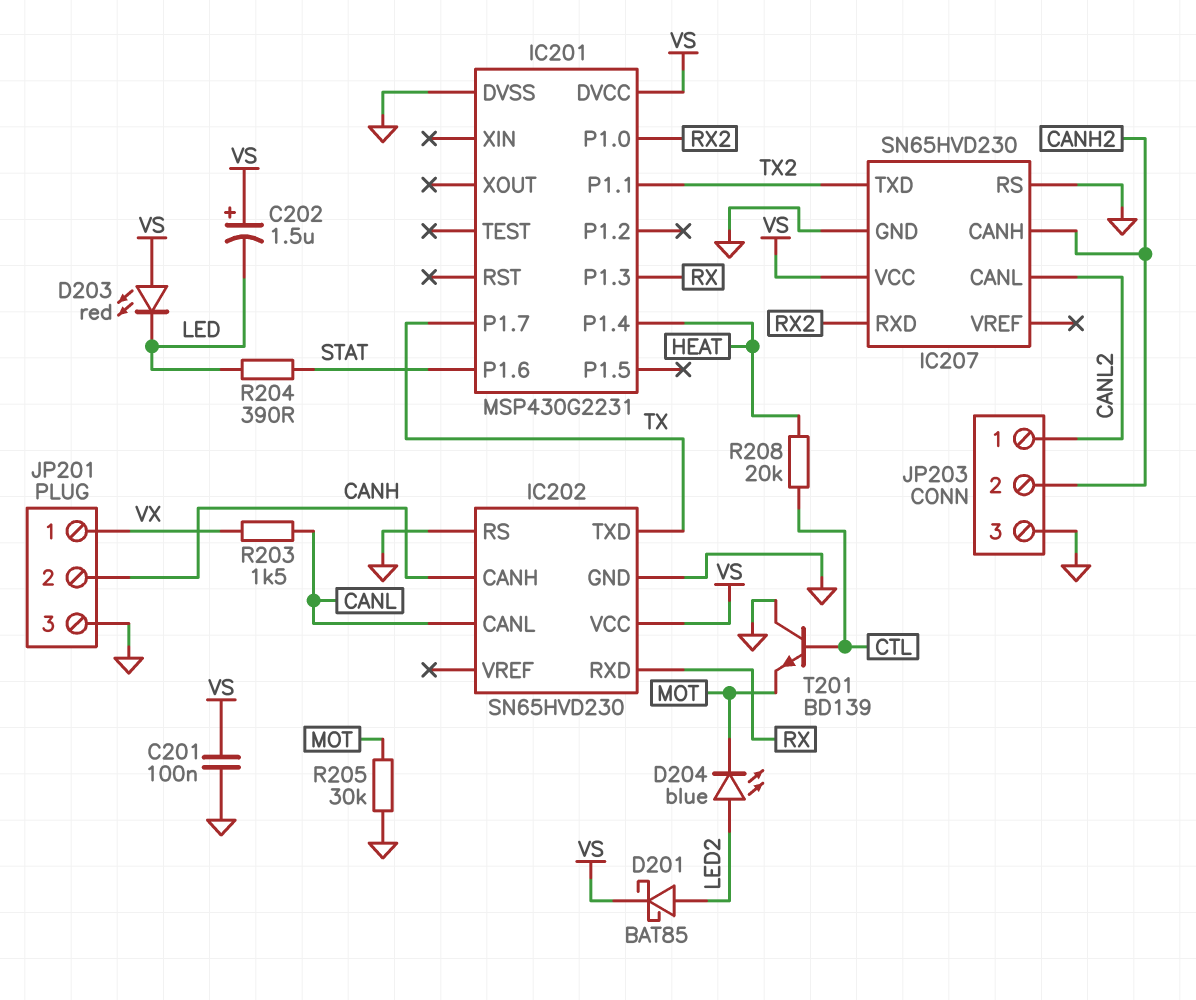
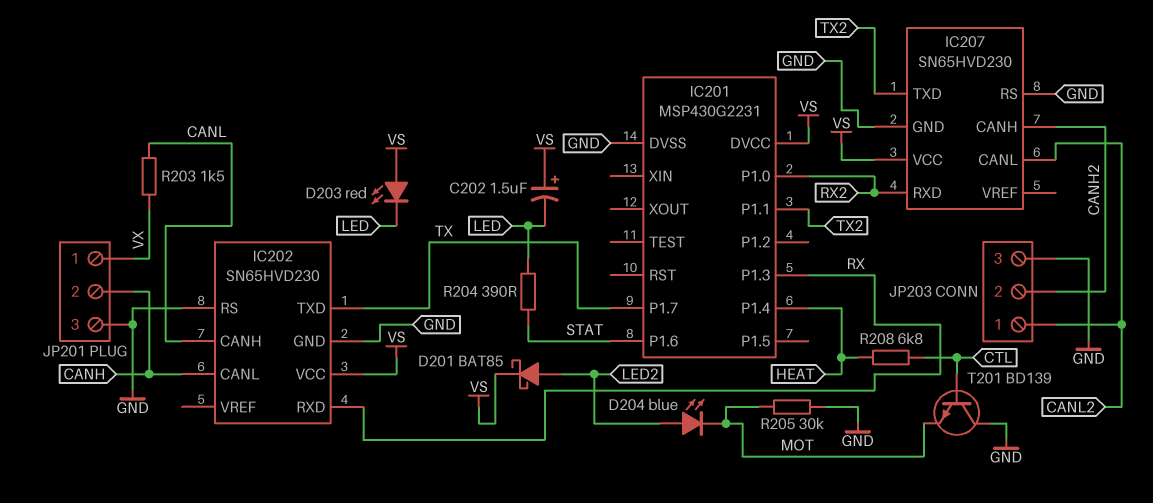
C201: 100nF (GND, VS) -> none
IC202 pin CANH: CANH -> CANL
IC202 pin CANL: CANL -> CANH
R208: 20k (CTL, HEAT) -> 6.8k (CTL, HEAT)

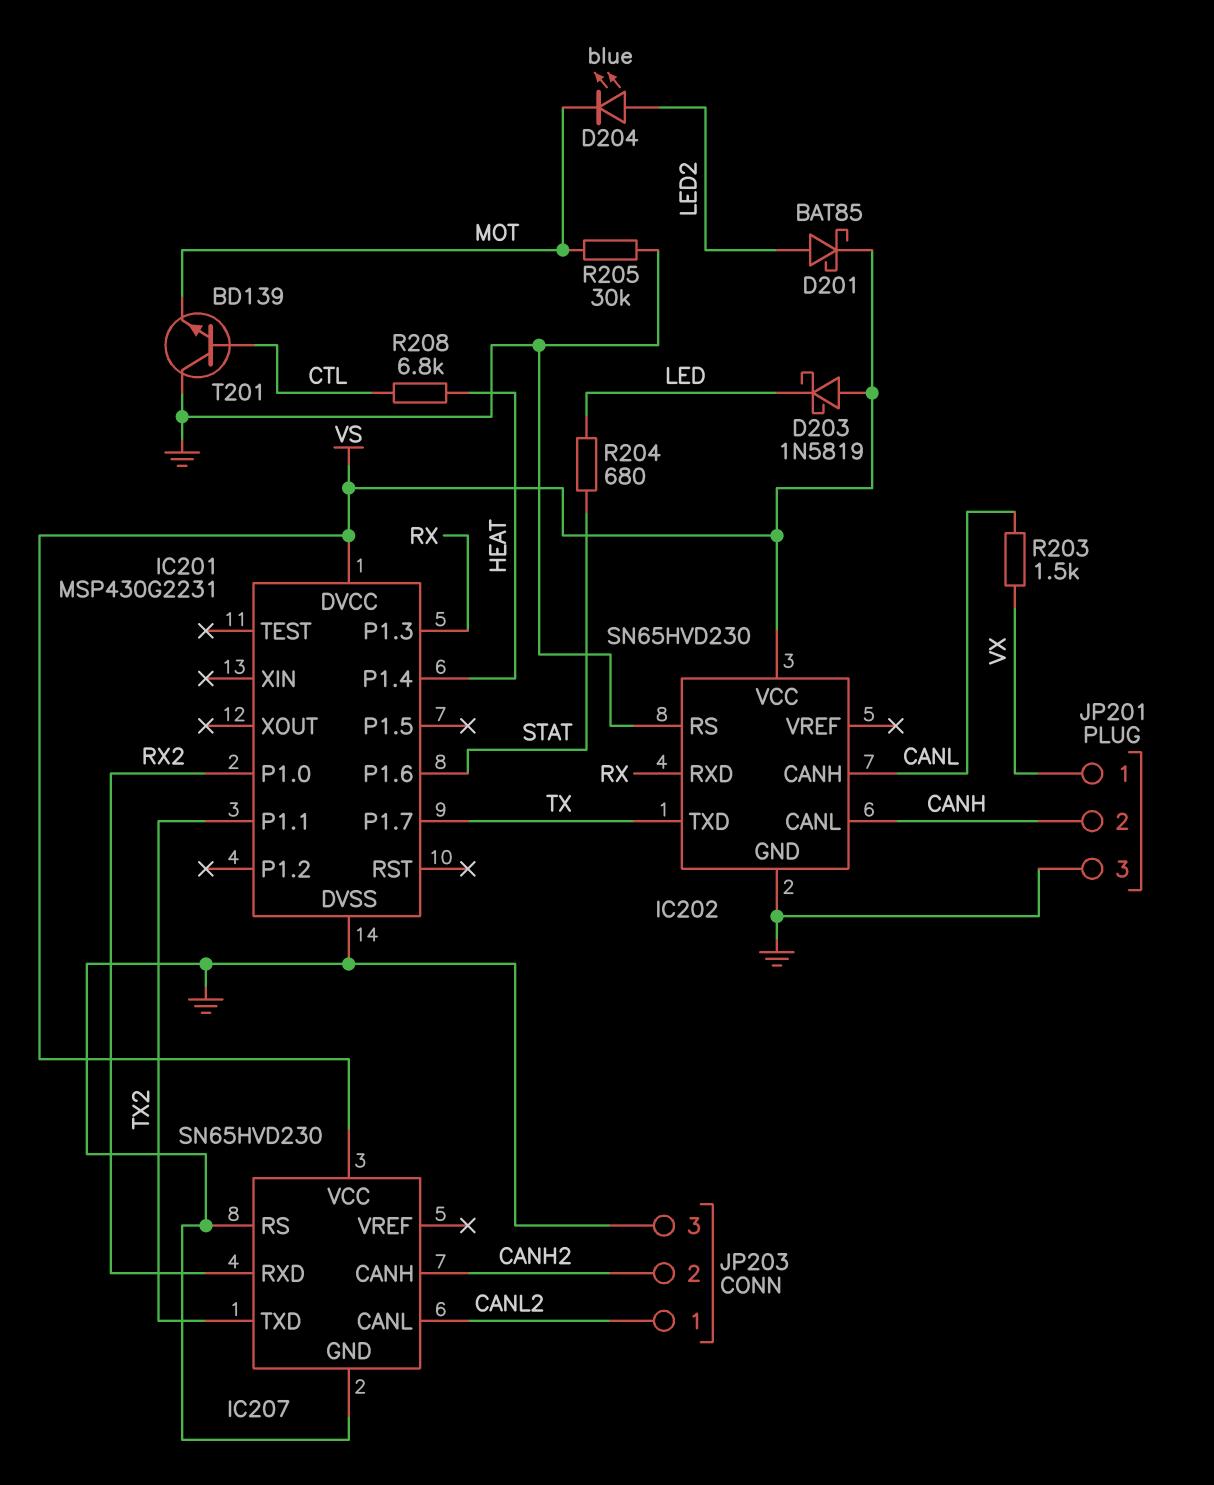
C202: 1.5uF (plus VS, minus LED) -> none
D203: LED red (A VS, K LED) -> schottky 1N5819 (A VS, K LED)
R204: 390 (LED, STAT) -> 680 (LED, STAT)

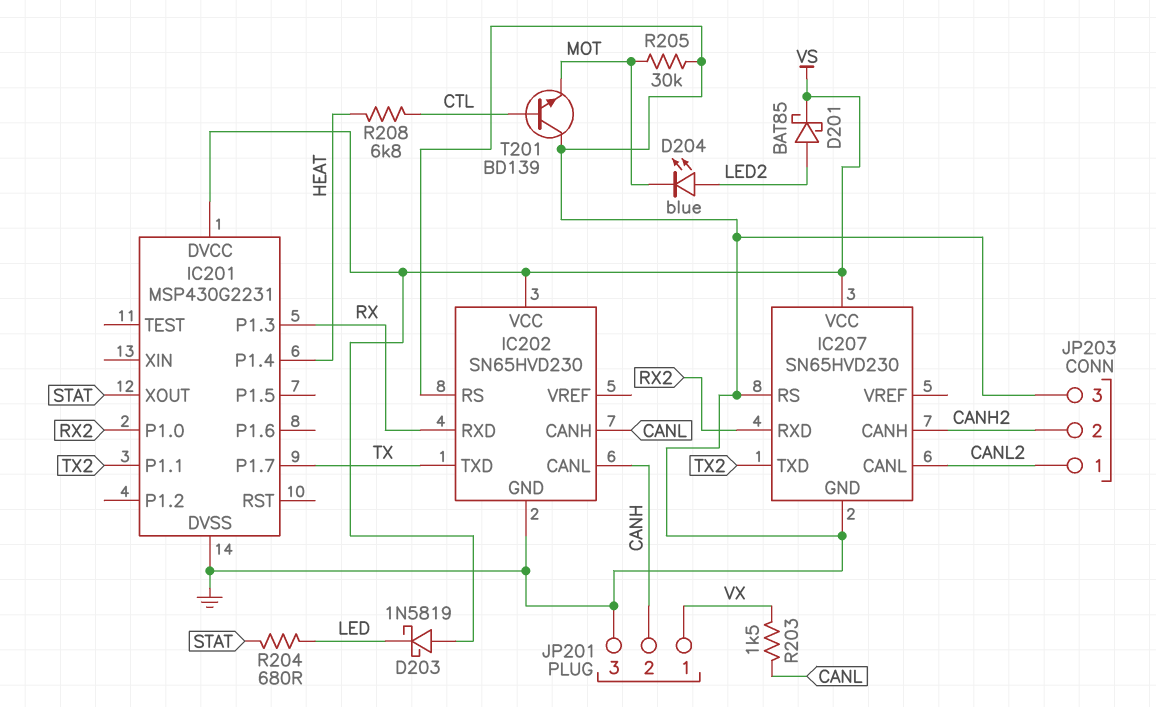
IC201 pin P1.6: STAT -> none
IC201 pin XOUT: none -> STAT

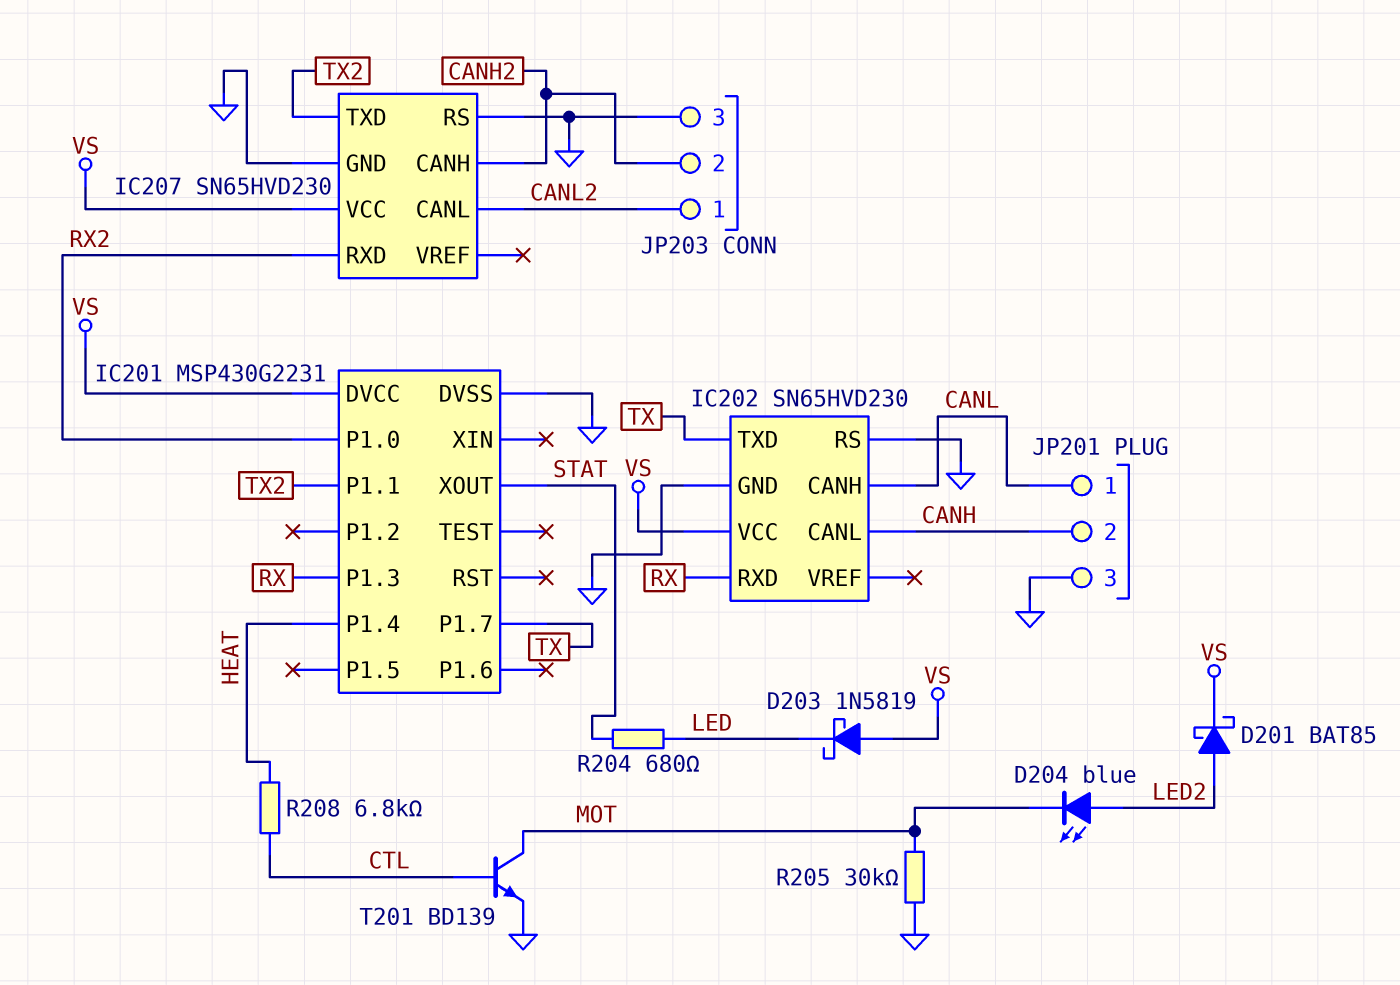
JP201 pin 1: VX -> CANL
R203: 1.5k (CANL, VX) -> none
T201: NPN BD139 (B CTL, C GND, E MOT) -> NPN BD139 (B CTL, C MOT, E GND)

